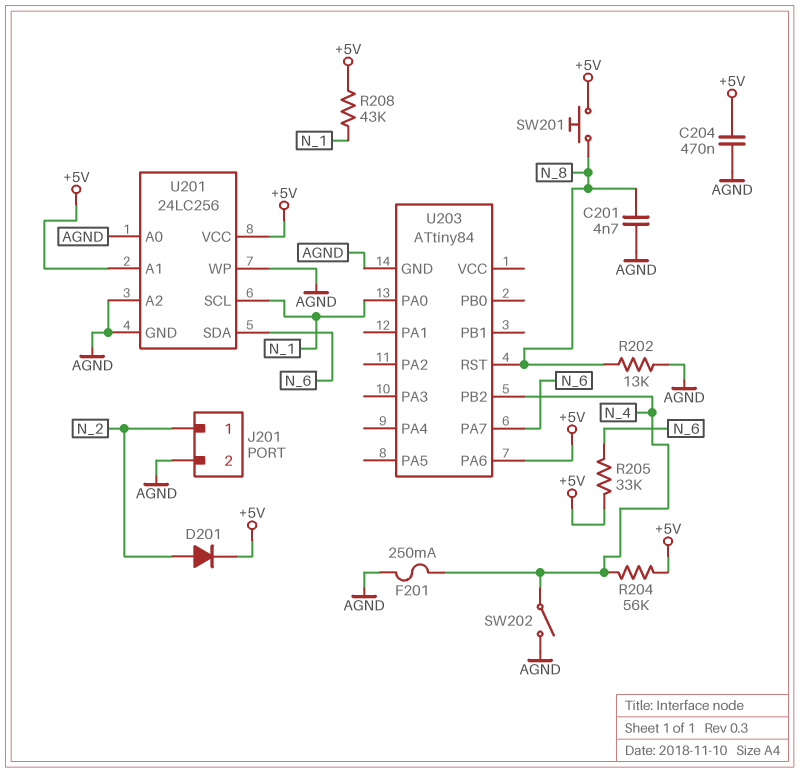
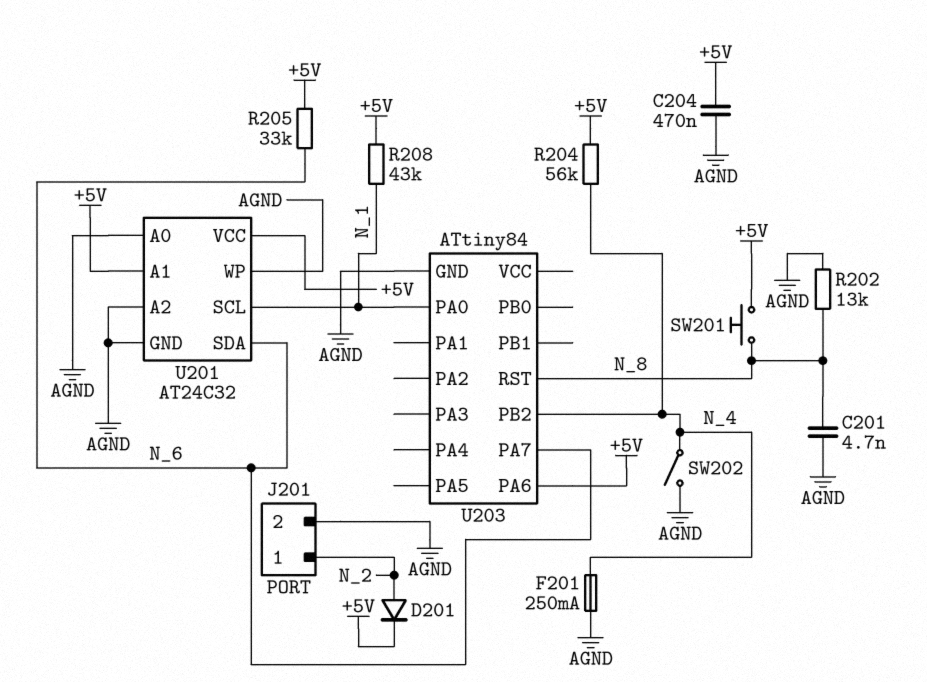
U201: 24LC256 -> AT24C32

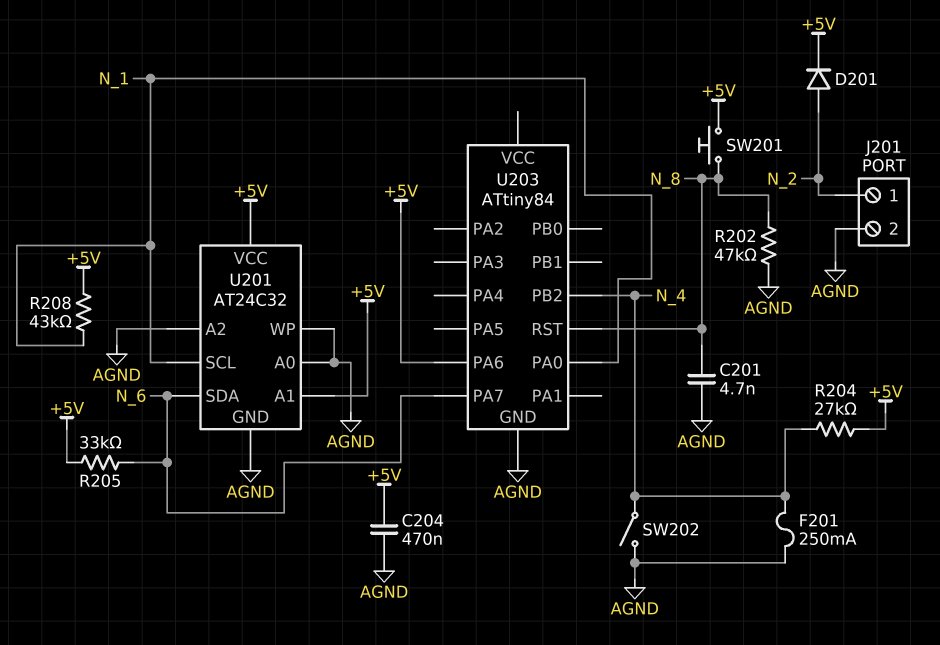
R202: 13k (AGND, N_8) -> 47k (AGND, N_8)
R204: 56k (+5V, N_4) -> 27k (+5V, N_4)

